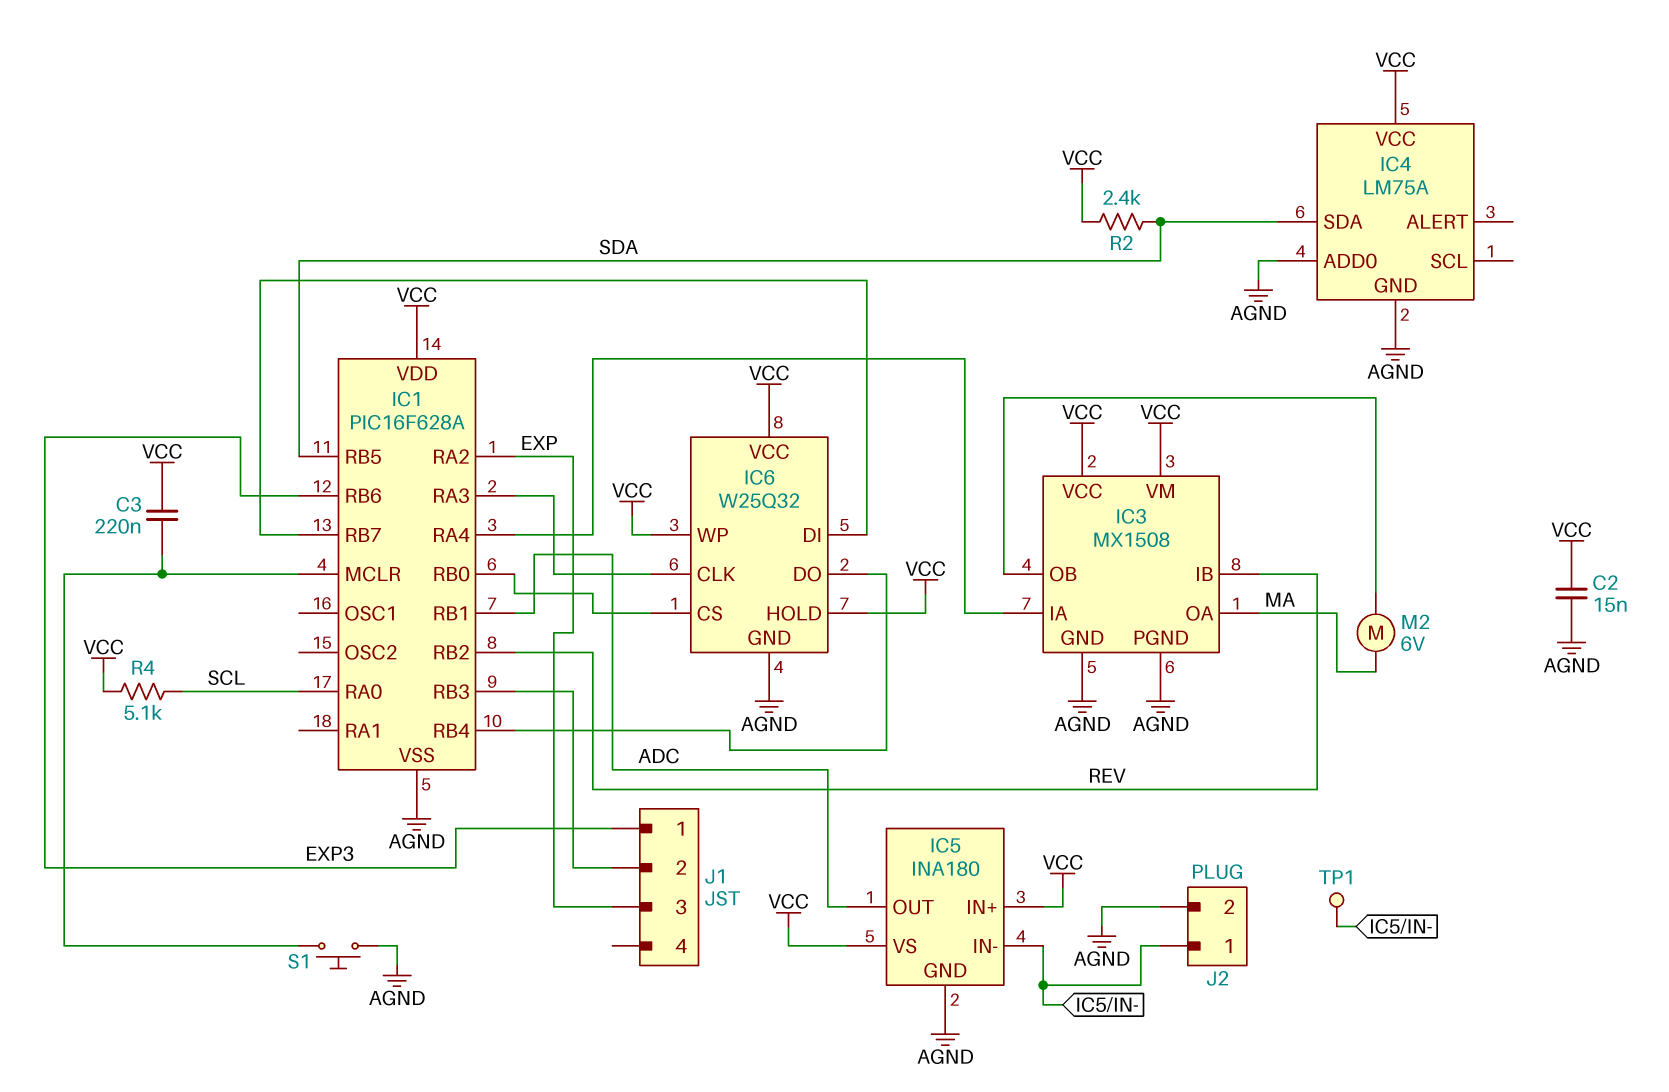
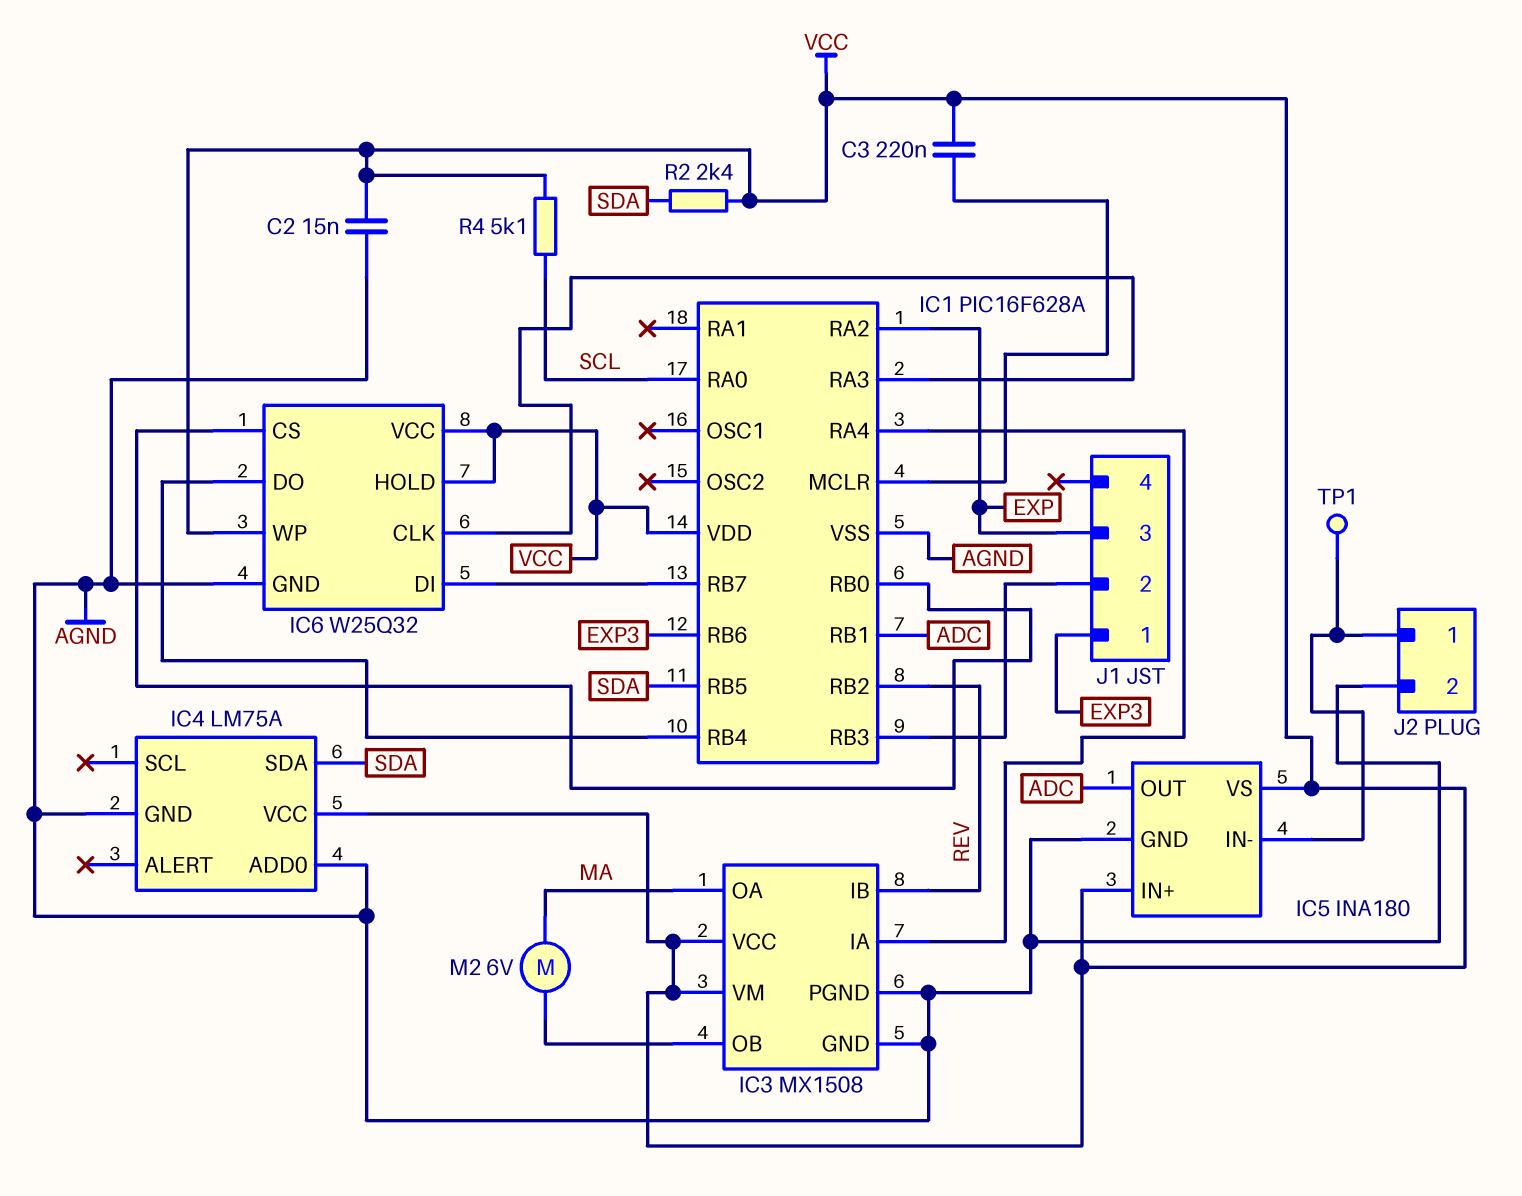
S1: button (AGND, IC1/MCLR) -> none

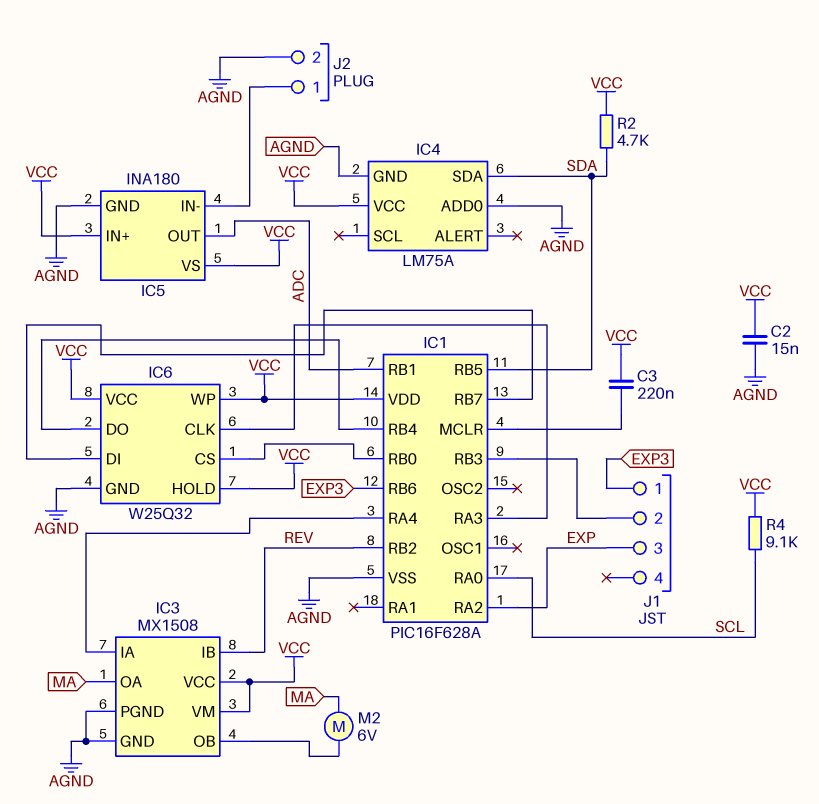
R2: 2.4k (SDA, VCC) -> 4.7k (SDA, VCC)
R4: 5.1k (SCL, VCC) -> 9.1k (SCL, VCC)
TP1: test point (IC5/IN-) -> none

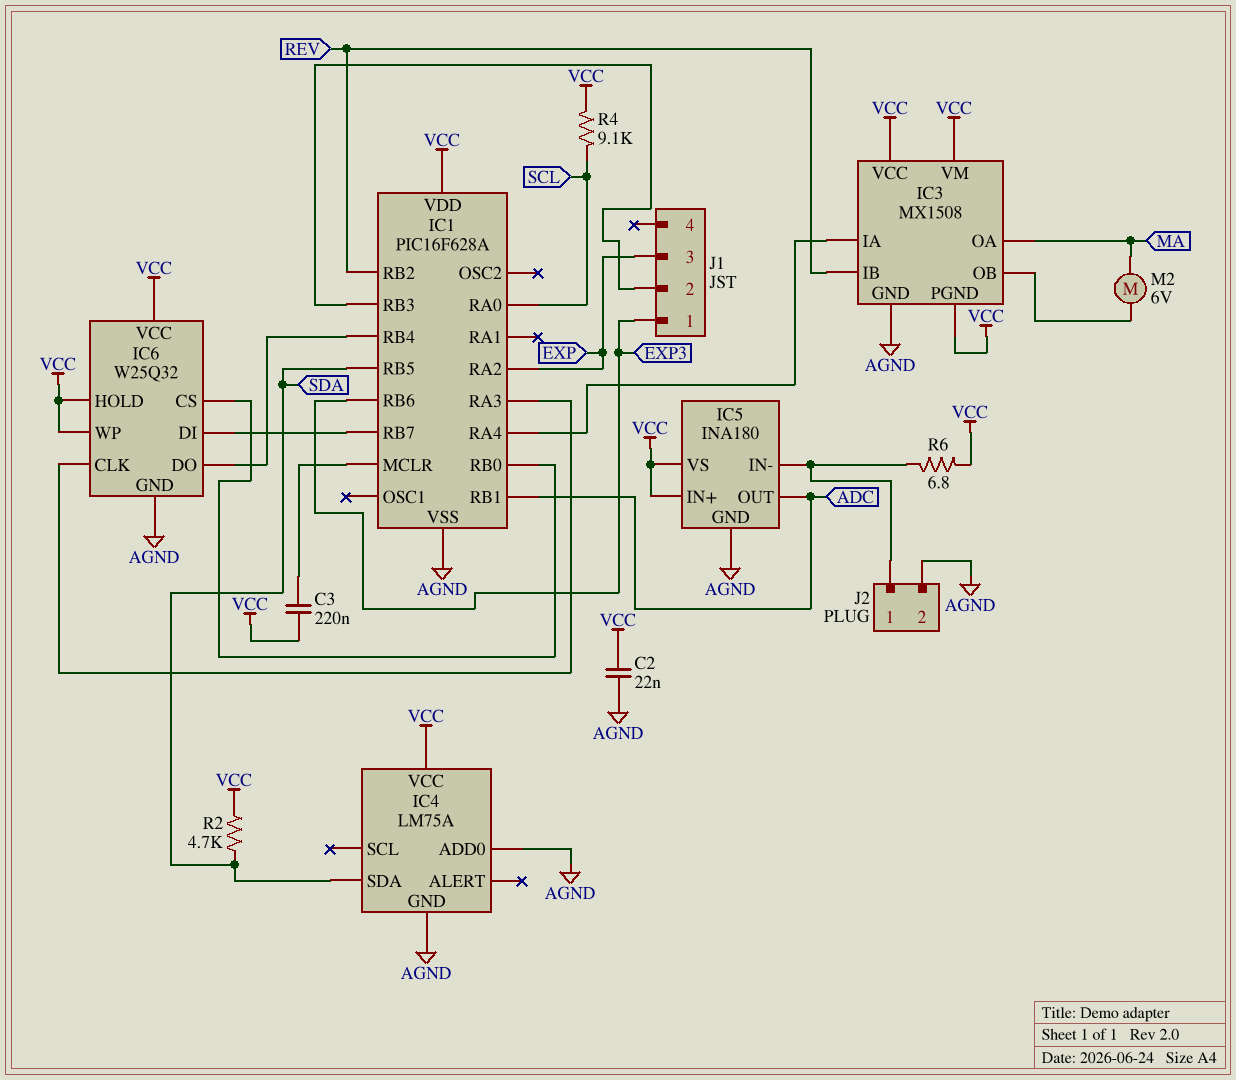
C2: 15nF (AGND, VCC) -> 22nF (AGND, VCC)
IC3 pin PGND: AGND -> VCC
R6: none -> 6.8 (IC5/IN-, VCC)

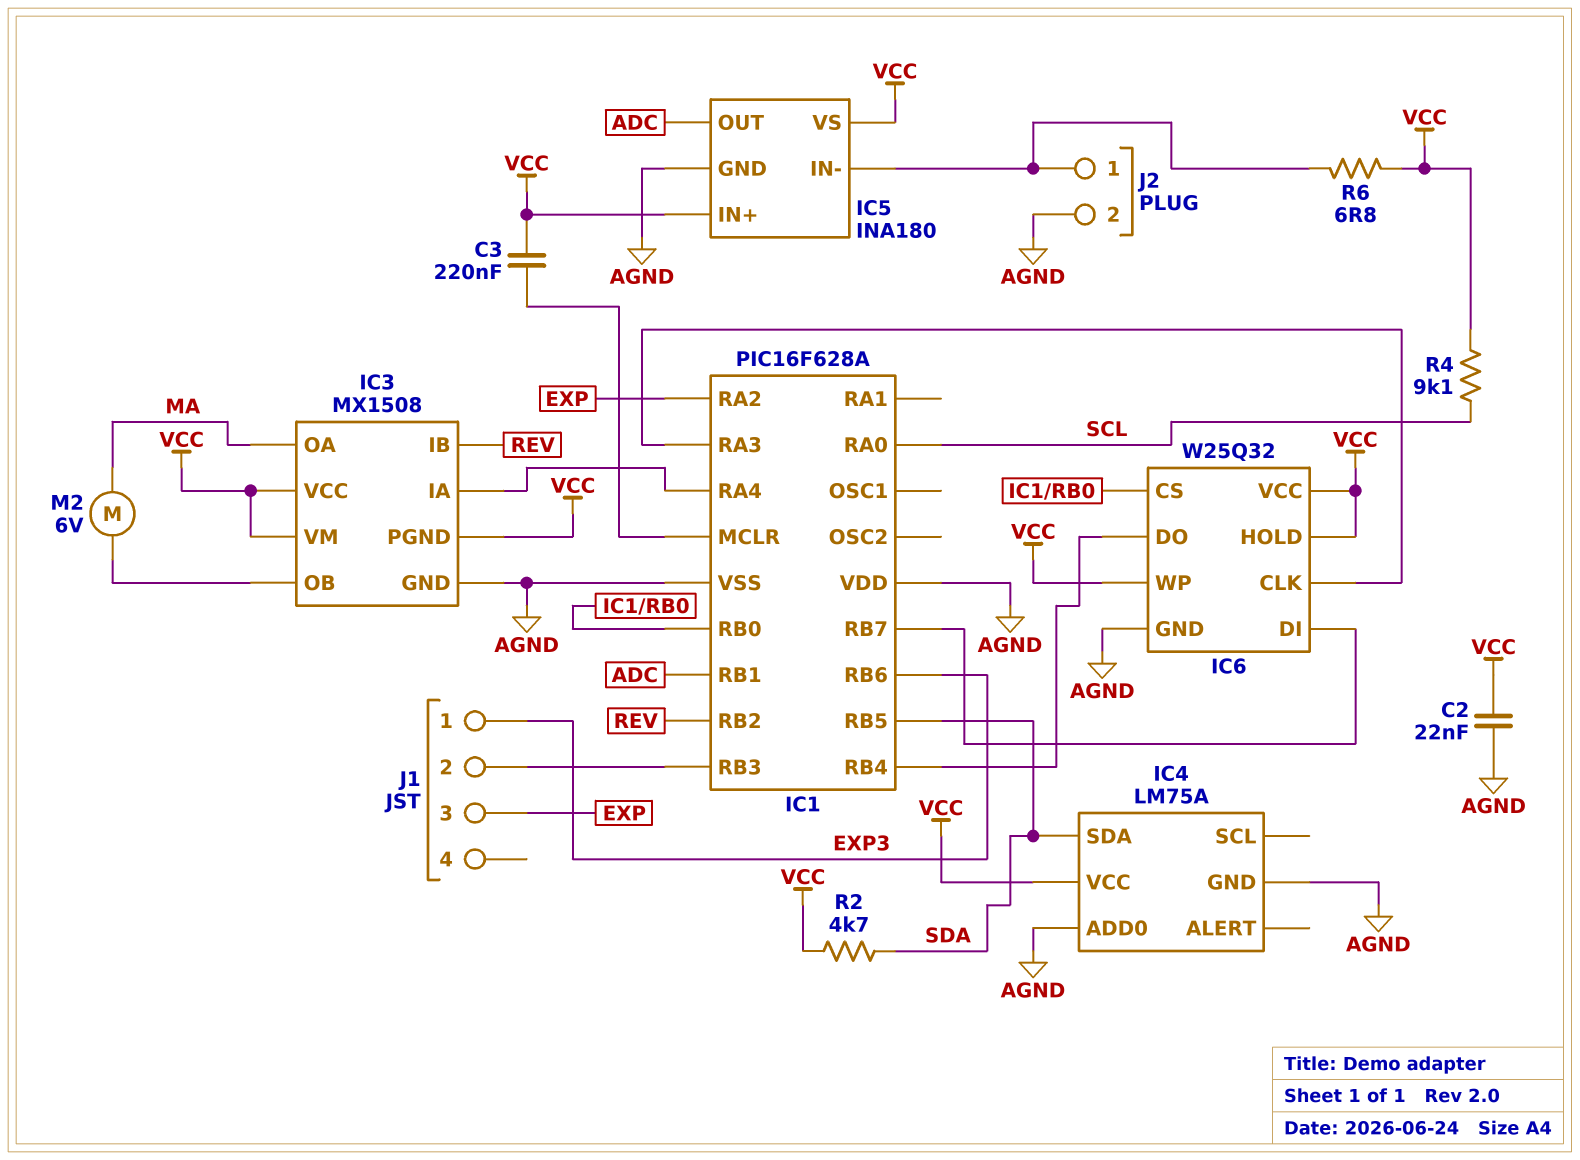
IC1 pin VDD: VCC -> AGND

